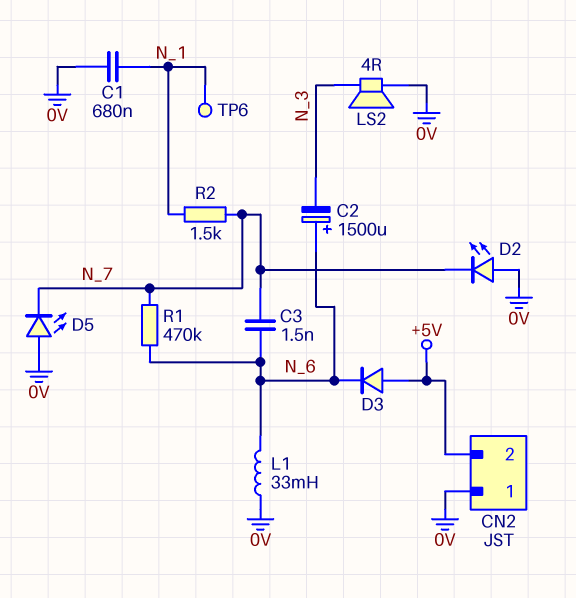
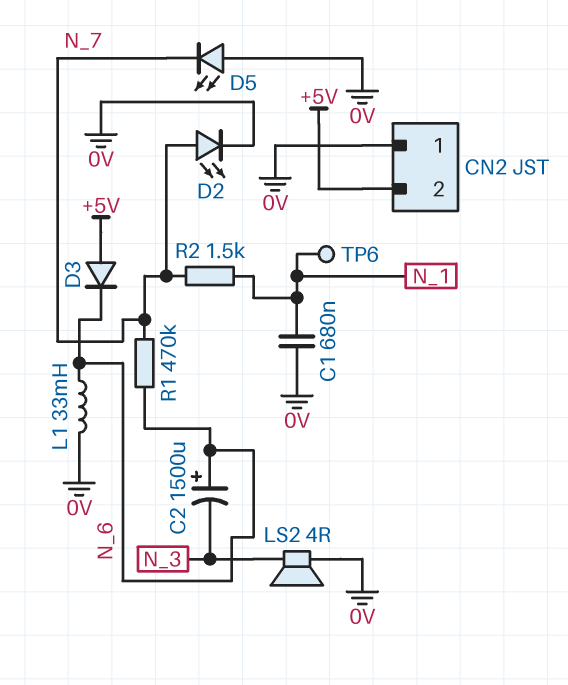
C3: 1.5nF (N_6, N_7) -> none
D2: LED (A 0V, K N_7) -> LED (A N_7, K 0V)

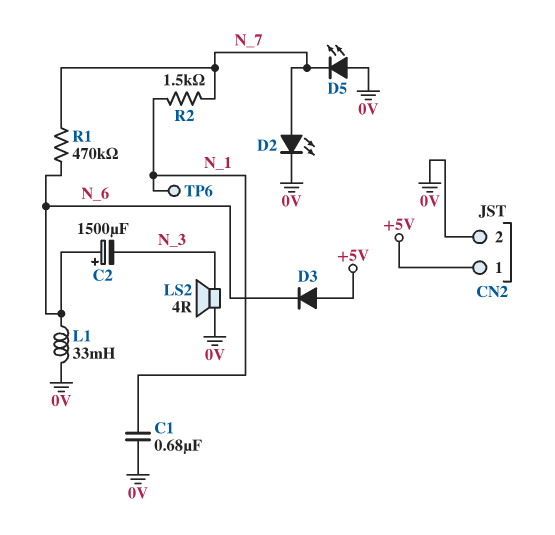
CN2 pin 1: 0V -> +5V
CN2 pin 2: +5V -> 0V

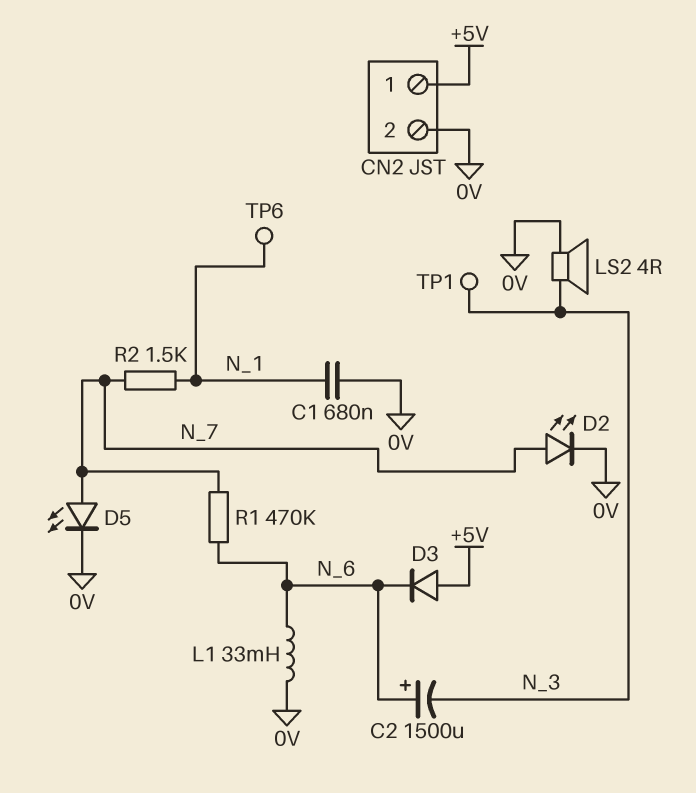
D5: LED (A 0V, K N_7) -> LED (A N_7, K 0V)
TP1: none -> test point (N_3)

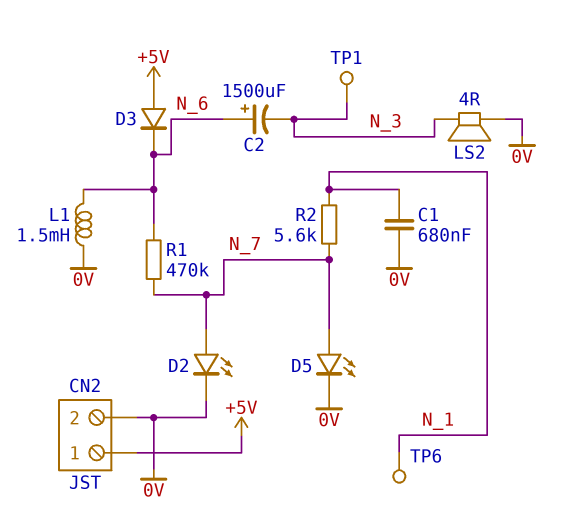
L1: 33mH (0V, N_6) -> 1.5mH (0V, N_6)
R2: 1.5k (N_1, N_7) -> 5.6k (N_1, N_7)

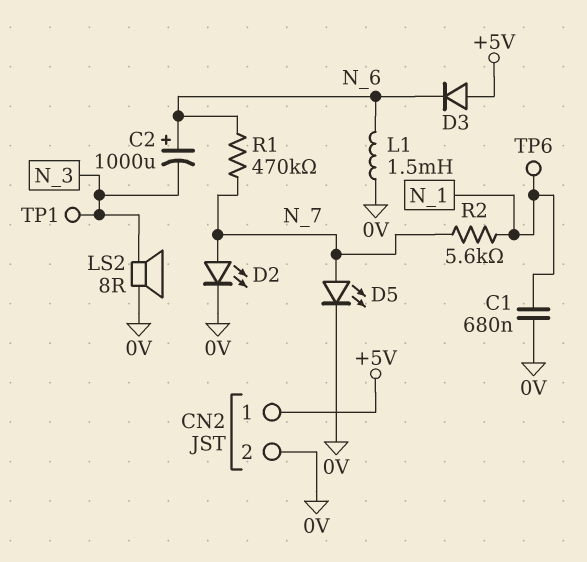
C2: 1500uF (plus N_6, minus N_3) -> 1000uF (plus N_6, minus N_3)
LS2: speaker 4R (0V, N_3) -> speaker 8R (0V, N_3)

